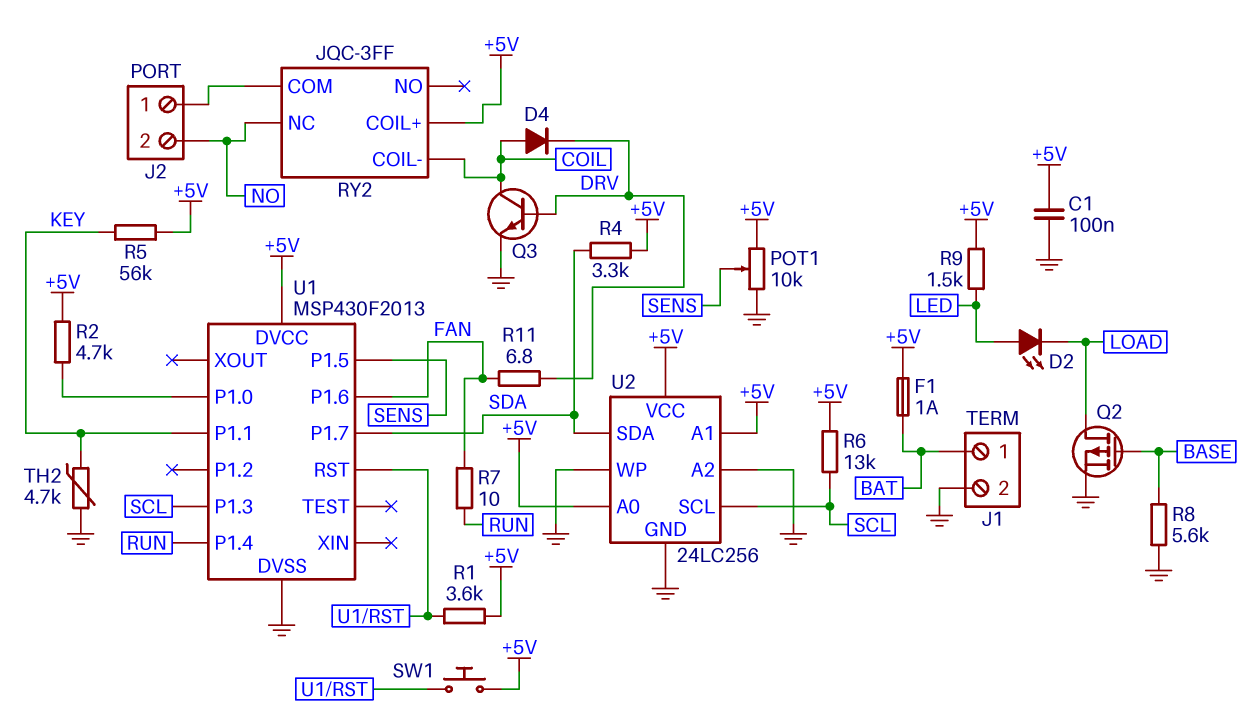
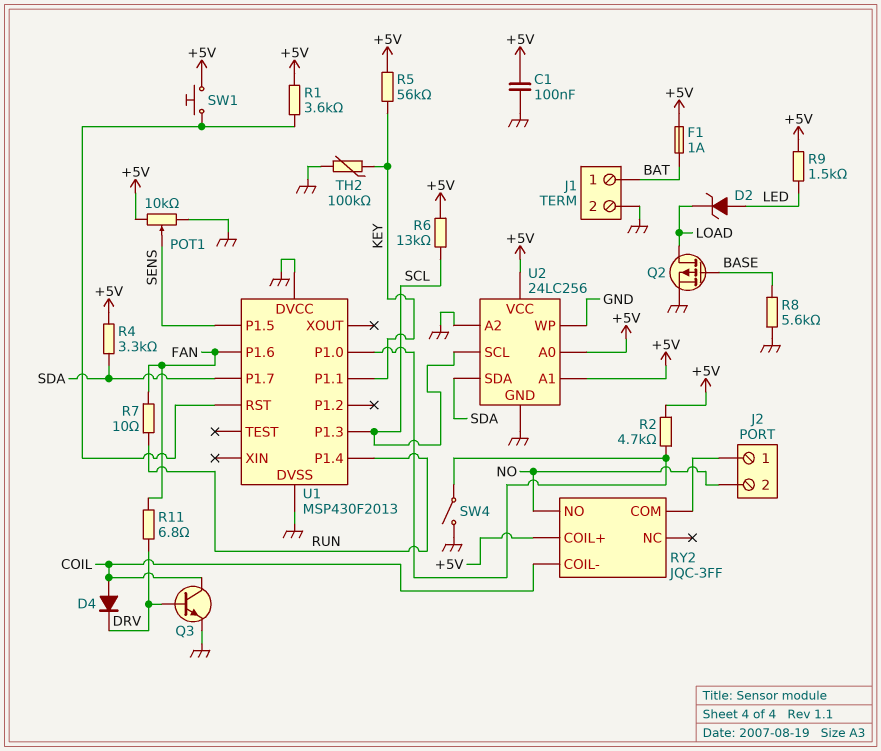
D2: LED (A LED, K LOAD) -> zener (A LED, K LOAD)
RY2 pin NC: NO -> none
RY2 pin NO: none -> NO
SW4: none -> switch (GND, U1/P1.0)
TH2: 4.7k (GND, KEY) -> 100k (GND, KEY)
U1 pin DVCC: +5V -> GND

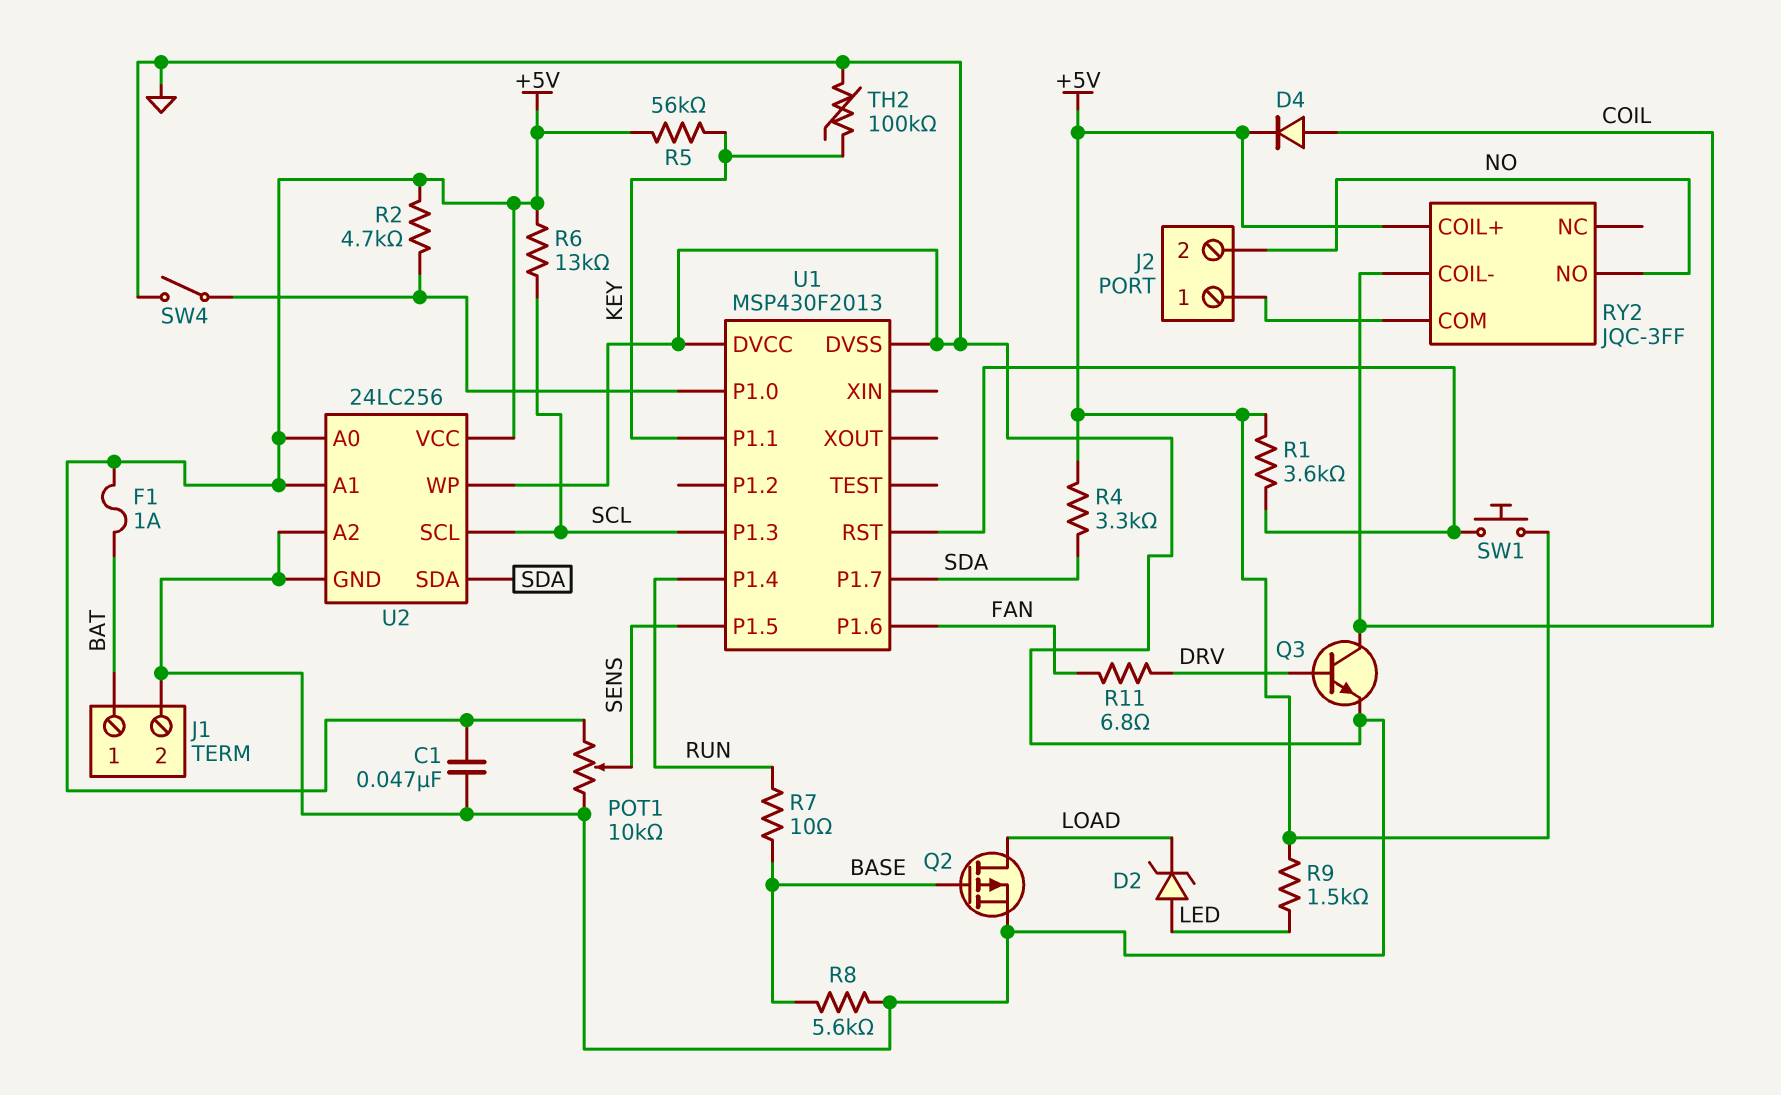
C1: 100nF (+5V, GND) -> 47nF (+5V, GND)
D4: diode (A COIL, K DRV) -> diode (A COIL, K +5V)
R7: 10 (FAN, RUN) -> 10 (BASE, RUN)

